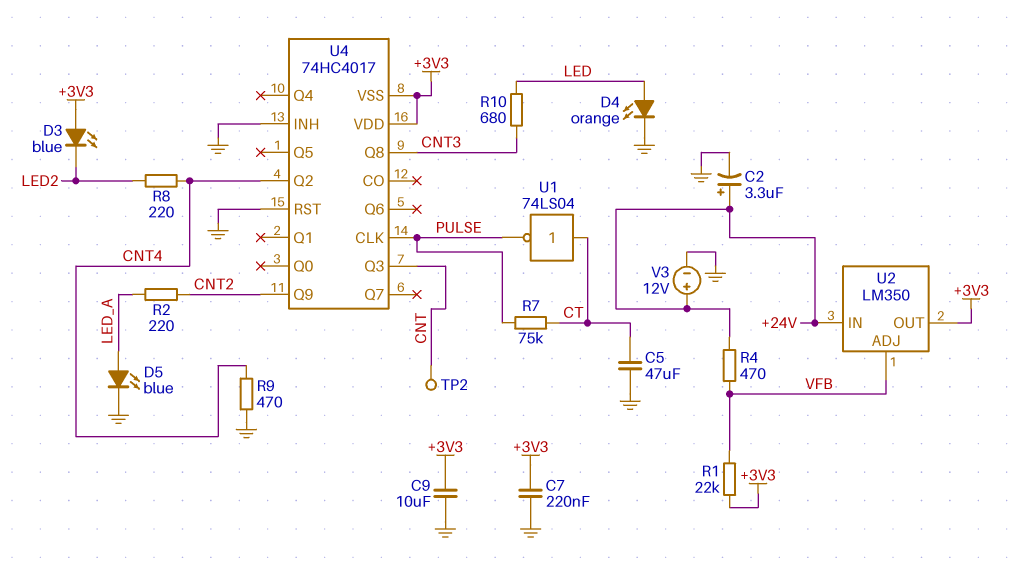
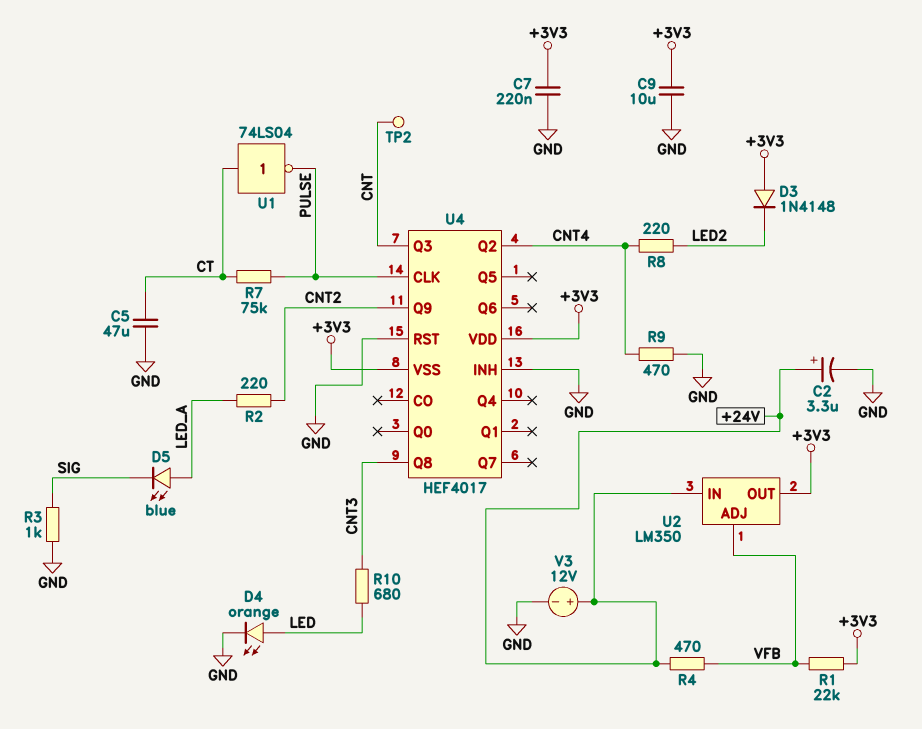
D3: LED blue (A +3V3, K LED2) -> diode 1N4148 (A +3V3, K LED2)
D5: LED blue (A LED_A, K GND) -> LED blue (A LED_A, K SIG)
R3: none -> 1k (GND, SIG)
U4: 74HC4017 -> HEF4017

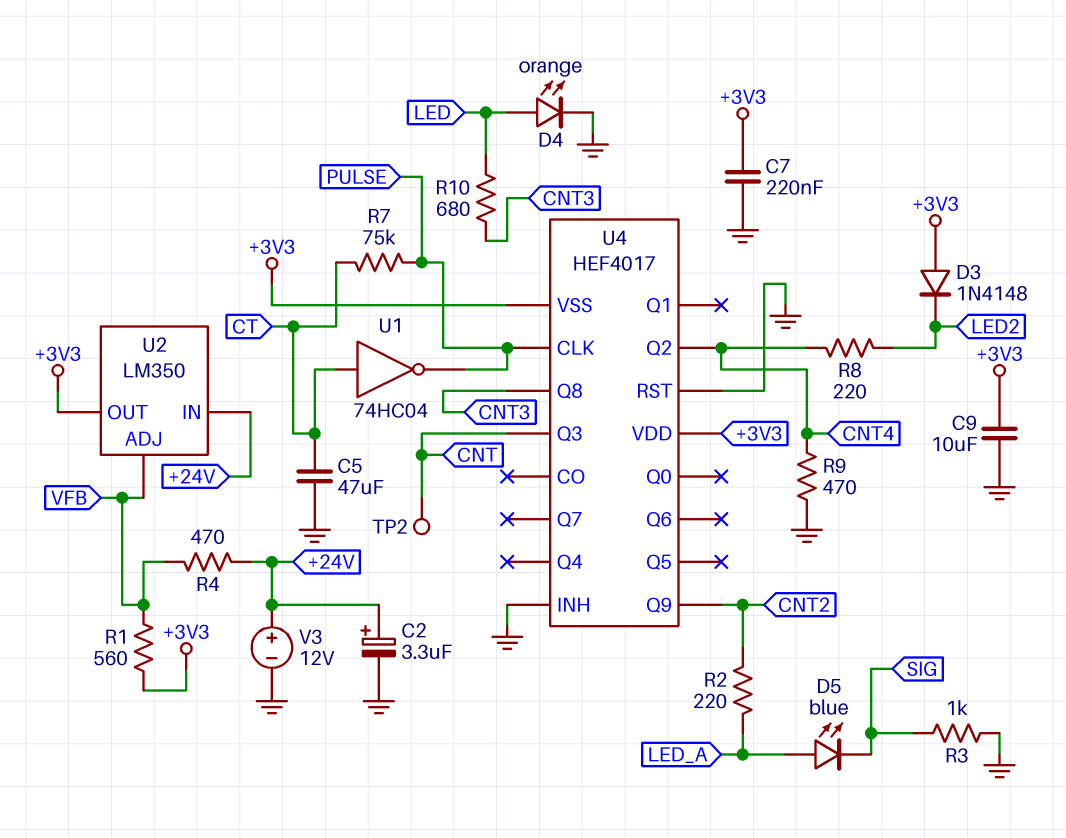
R1: 22k (+3V3, VFB) -> 560 (+3V3, VFB)
U1: NOT 74LS04 (in CT, out PULSE) -> NOT 74HC04 (in CT, out PULSE)

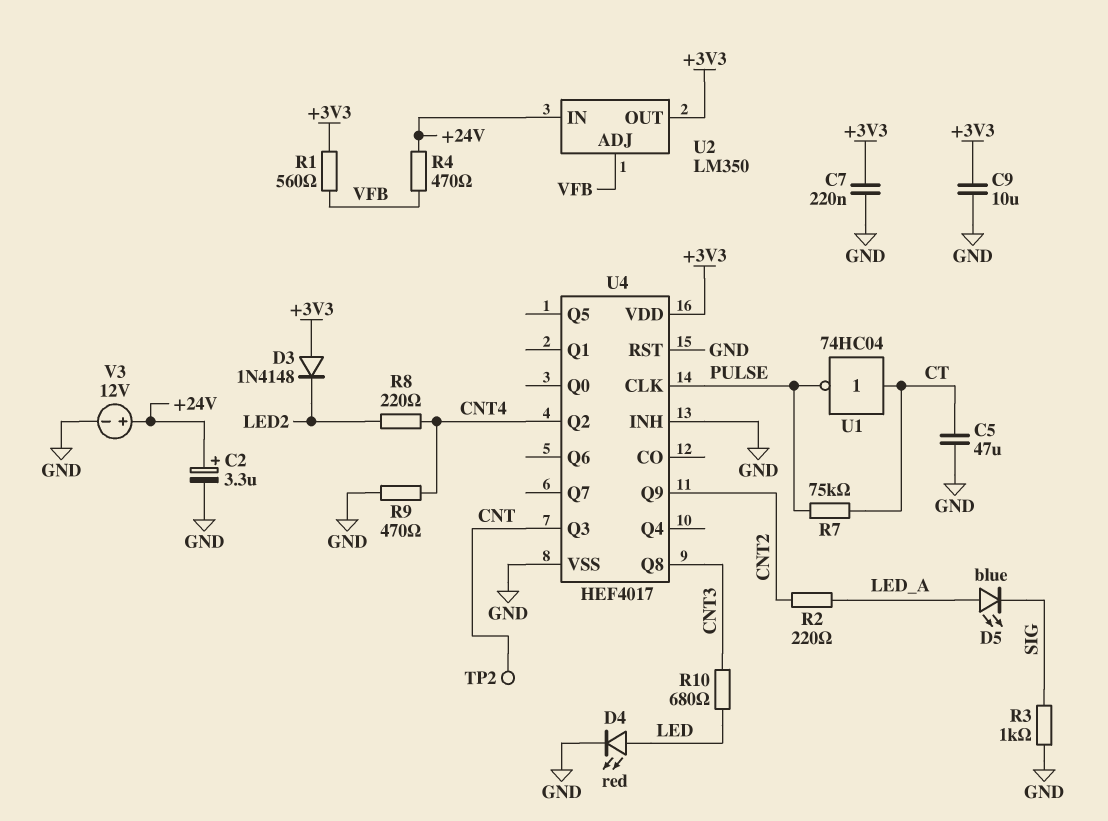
D4: LED orange (A LED, K GND) -> LED red (A LED, K GND)
U4 pin VSS: +3V3 -> GND

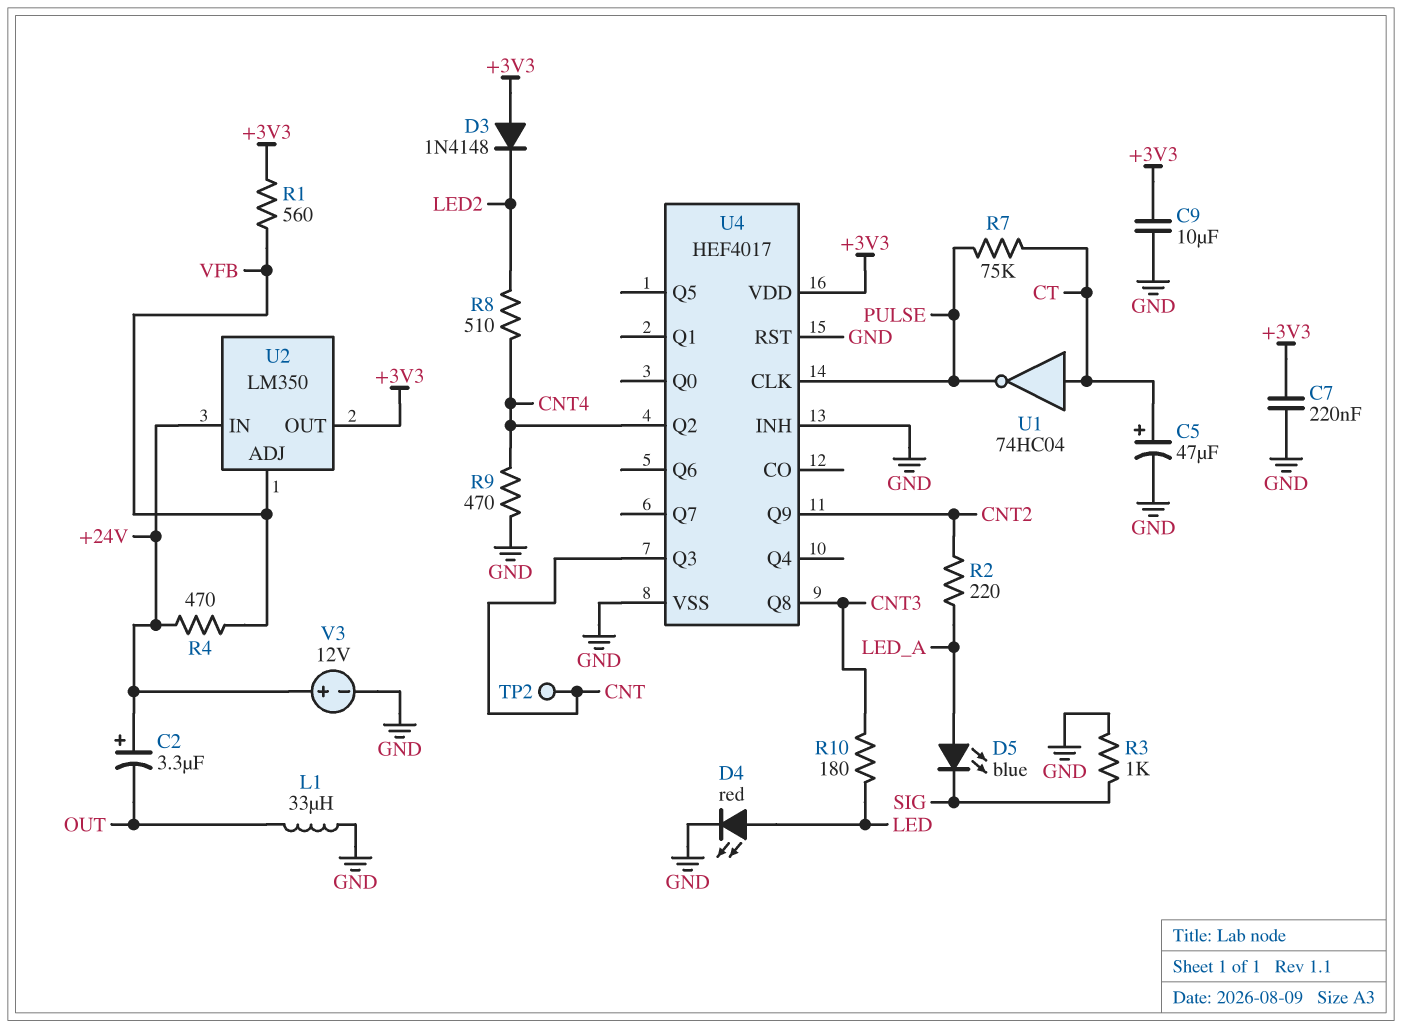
C2: 3.3uF (plus +24V, minus GND) -> 3.3uF (plus +24V, minus OUT)
C5: 47uF (CT, GND) -> 47uF (plus CT, minus GND)
L1: none -> 33uH (GND, OUT)
R8: 220 (CNT4, LED2) -> 510 (CNT4, LED2)
R10: 680 (CNT3, LED) -> 180 (CNT3, LED)

